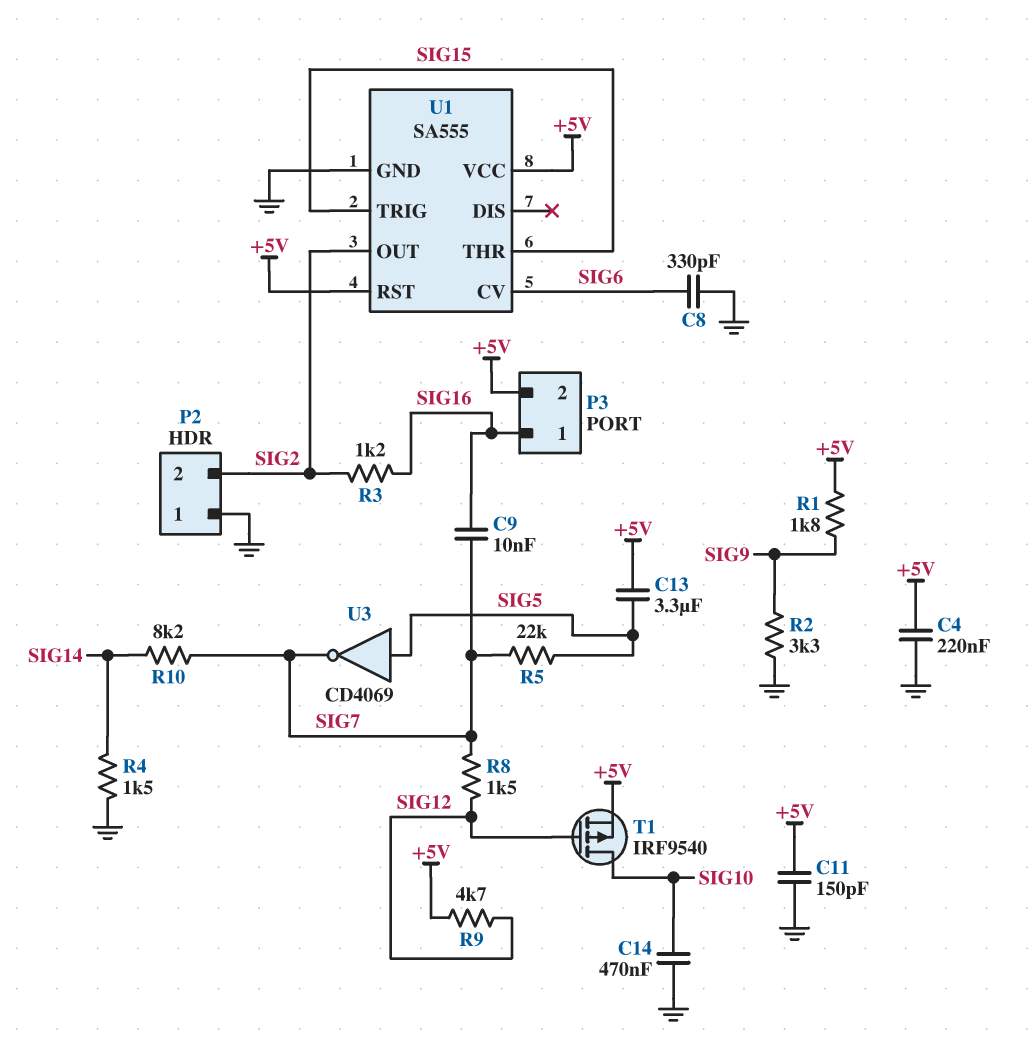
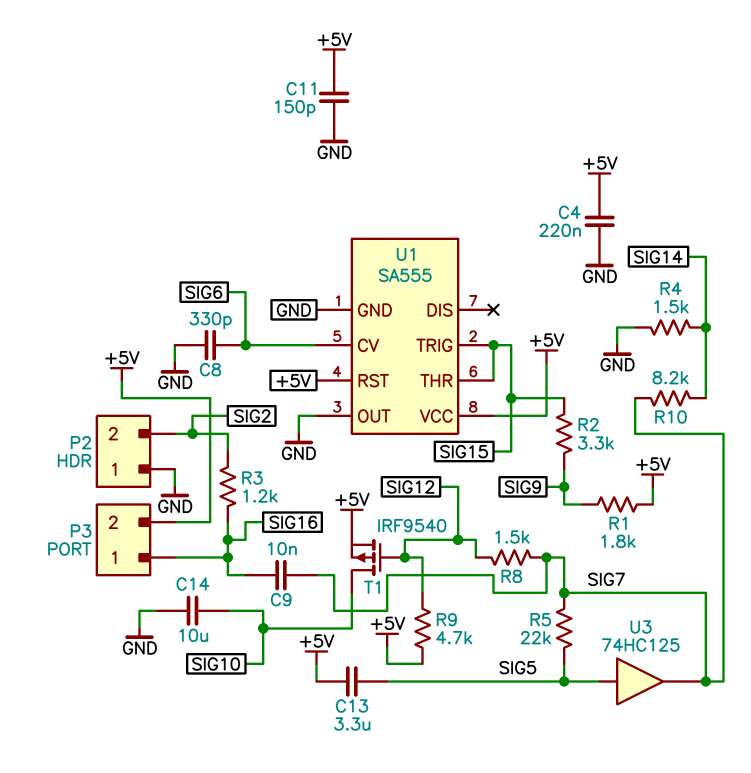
C14: 470nF (GND, SIG10) -> 10uF (GND, SIG10)
R2: 3.3k (GND, SIG9) -> 3.3k (SIG9, SIG15)
U1 pin OUT: SIG2 -> GND
U3: NOT CD4069 (in SIG5, out SIG7) -> buffer 74HC125 (in SIG5, out SIG7)

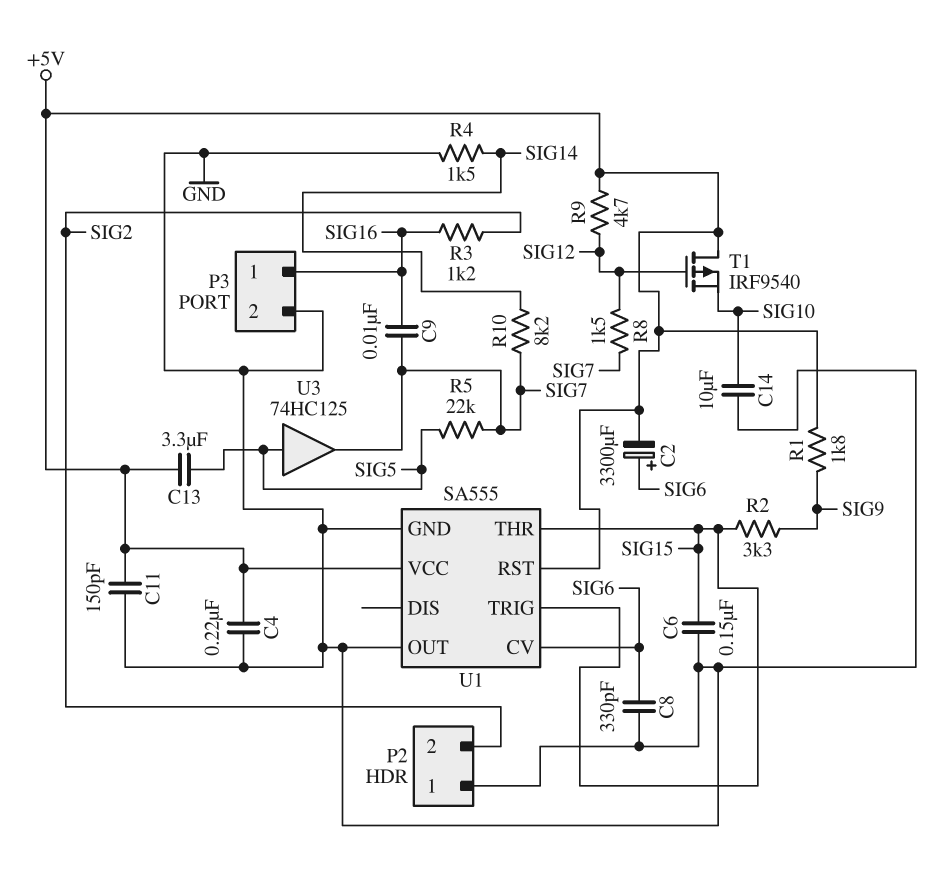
C2: none -> 3300uF (plus SIG6, minus +5V)
C6: none -> 150nF (GND, SIG15)
P3 pin 2: +5V -> GND
T1: PMOS IRF9540 (G SIG12, D SIG10, S +5V) -> PMOS IRF9540 (G SIG12, D +5V, S SIG10)

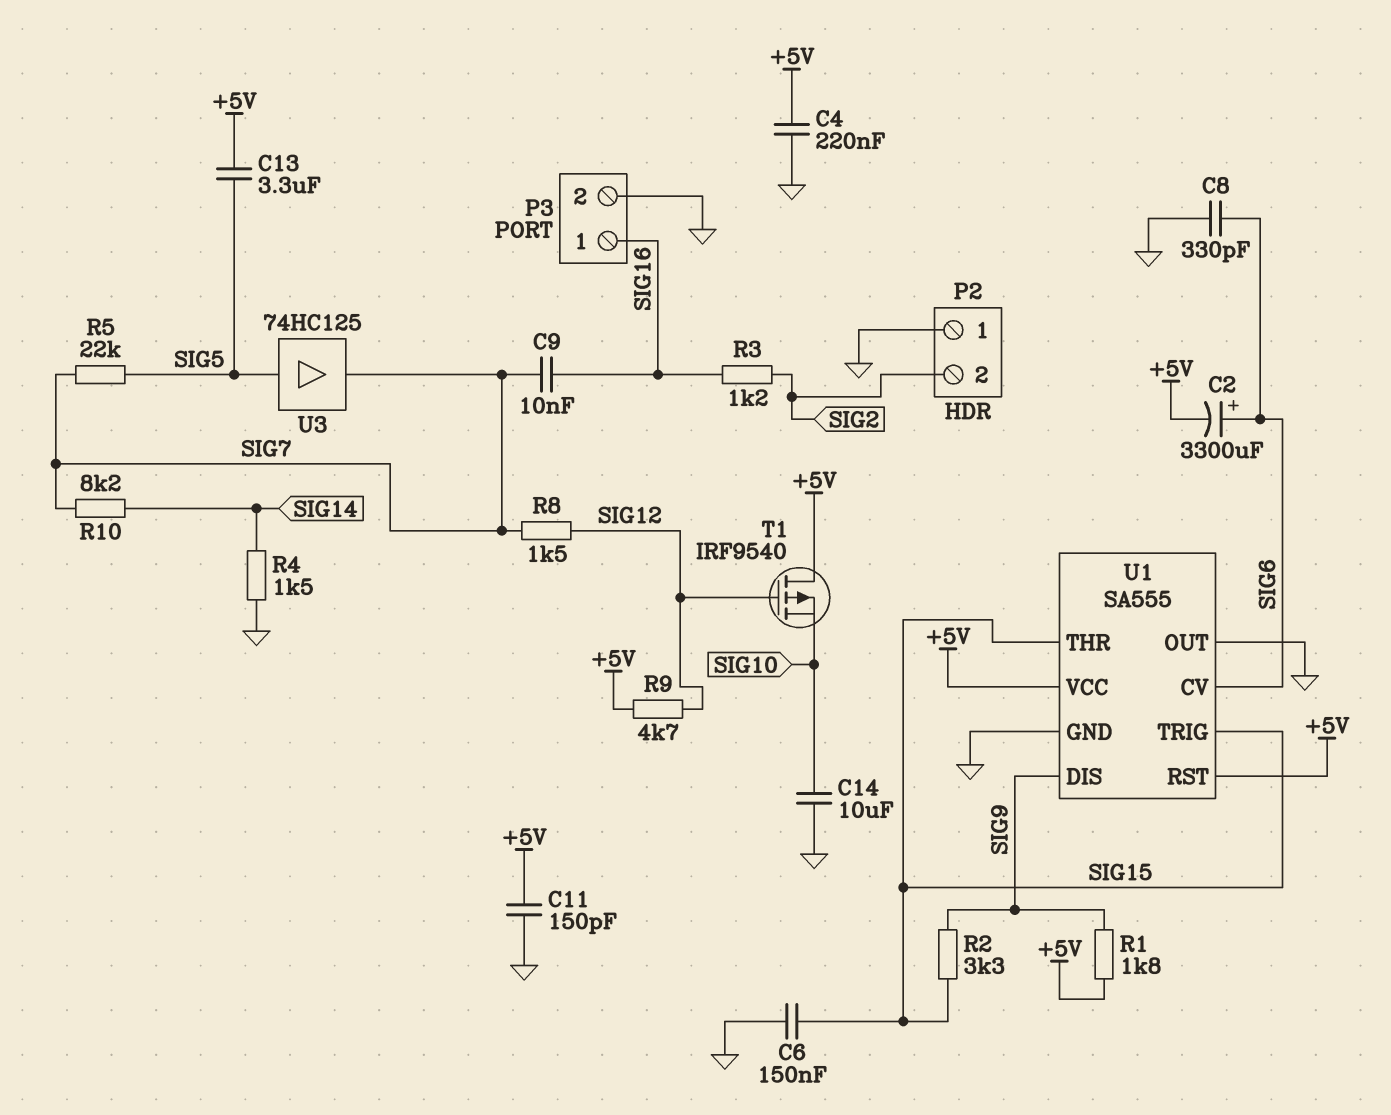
U1 pin DIS: none -> SIG9

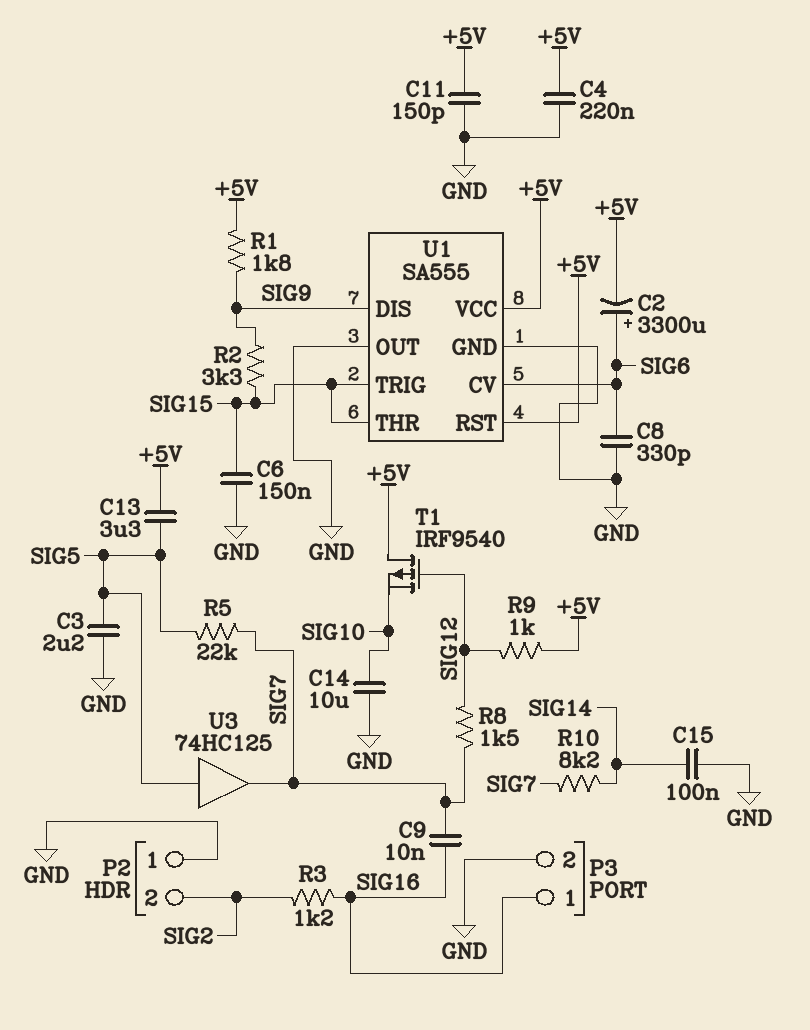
C3: none -> 2.2uF (GND, SIG5)
C15: none -> 100nF (GND, SIG14)
R4: 1.5k (GND, SIG14) -> none
R9: 4.7k (+5V, SIG12) -> 1k (+5V, SIG12)

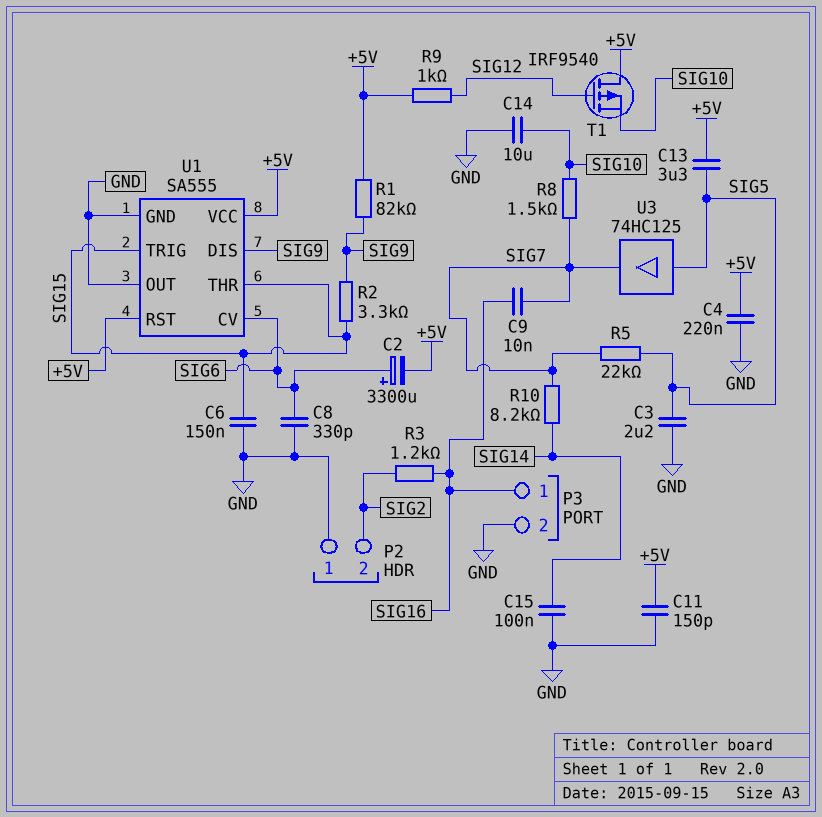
R1: 1.8k (+5V, SIG9) -> 82k (+5V, SIG9)
R8: 1.5k (SIG7, SIG12) -> 1.5k (SIG7, SIG10)

